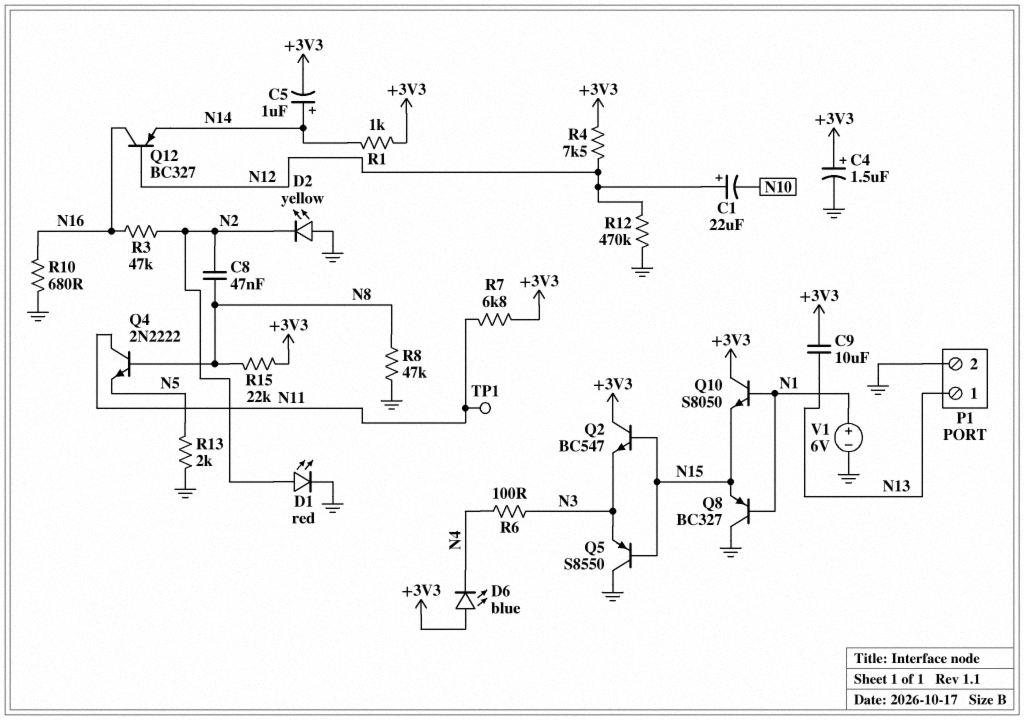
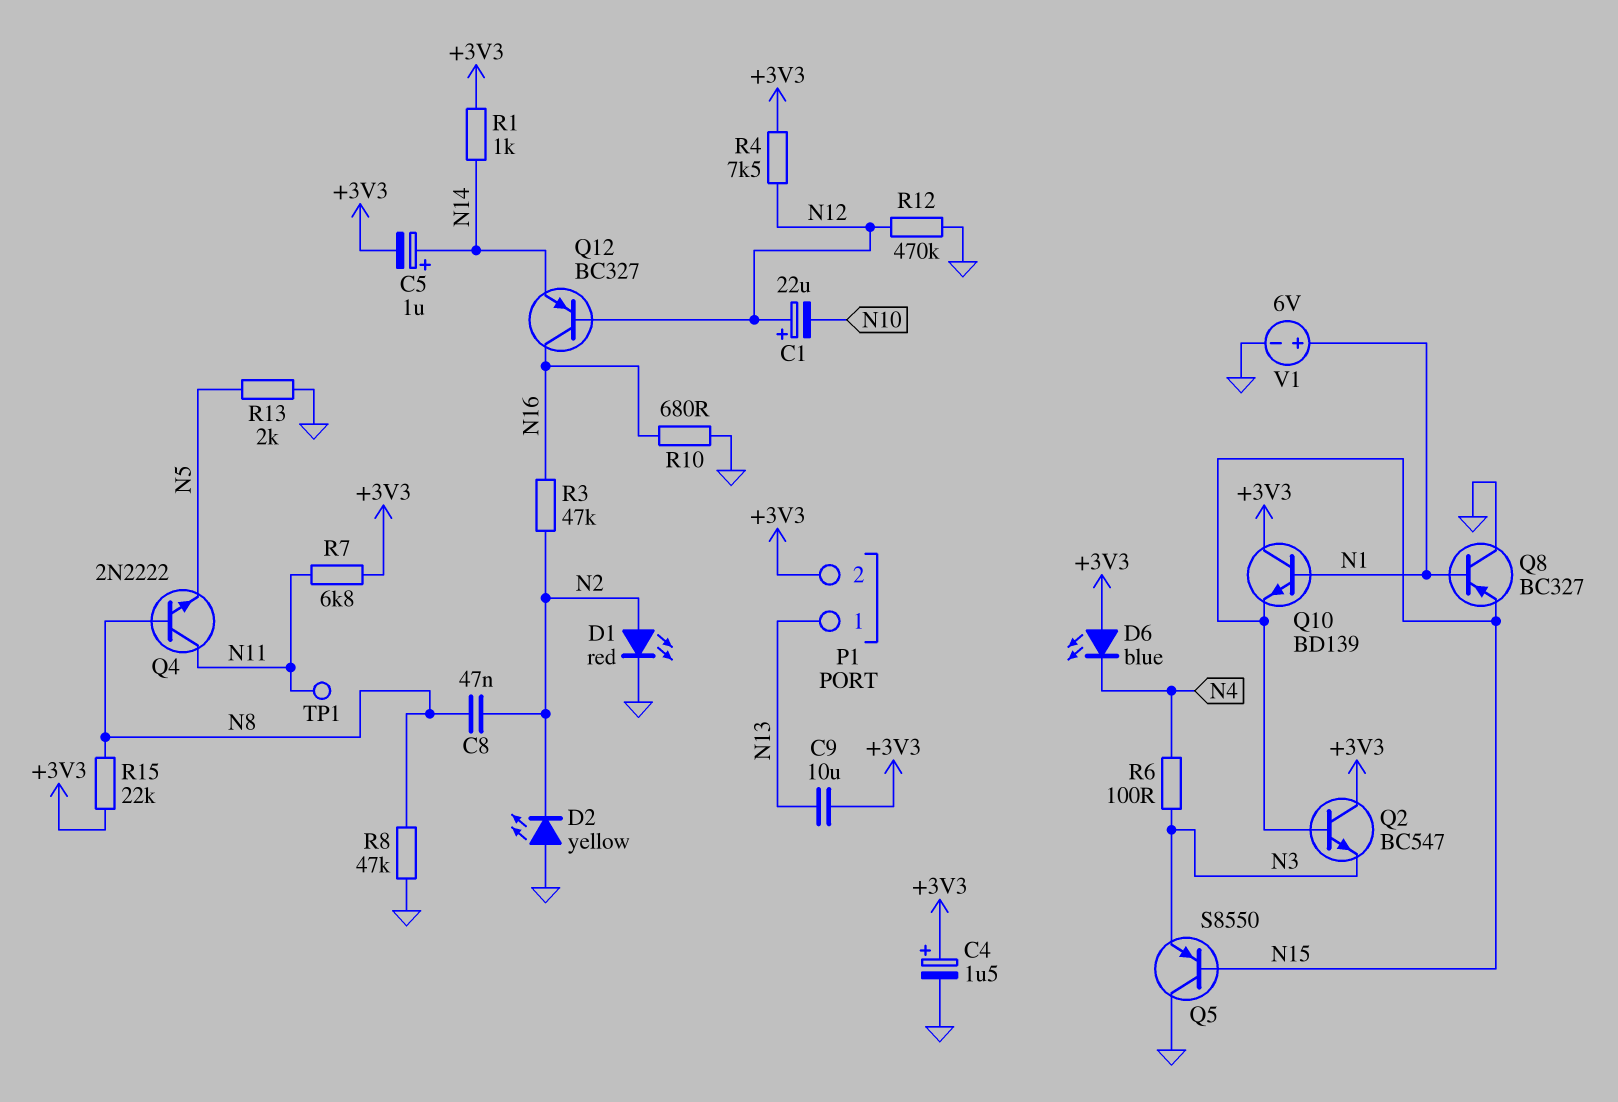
P1 pin 2: GND -> +3V3
Q10: NPN S8050 (B N1, C +3V3, E N15) -> NPN BD139 (B N1, C +3V3, E N15)

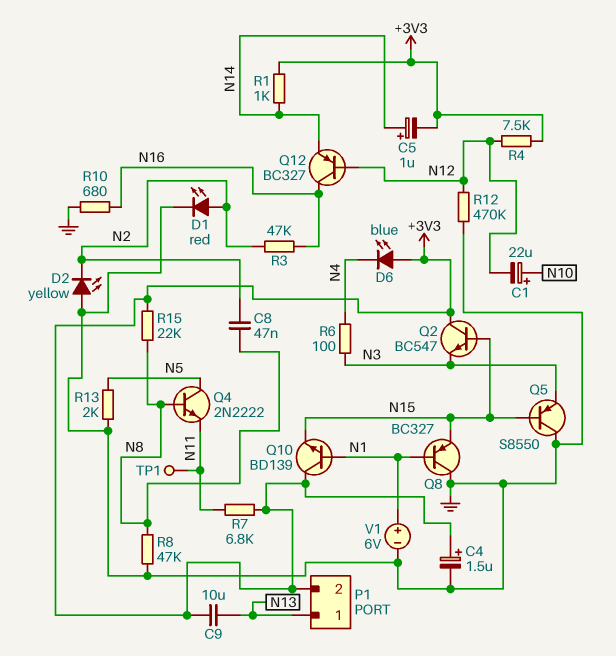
C1: 22uF (plus N12, minus N10) -> 22uF (plus N10, minus N12)
Q4: NPN 2N2222 (B N8, C N11, E N5) -> NPN 2N2222 (B N8, C N5, E N11)

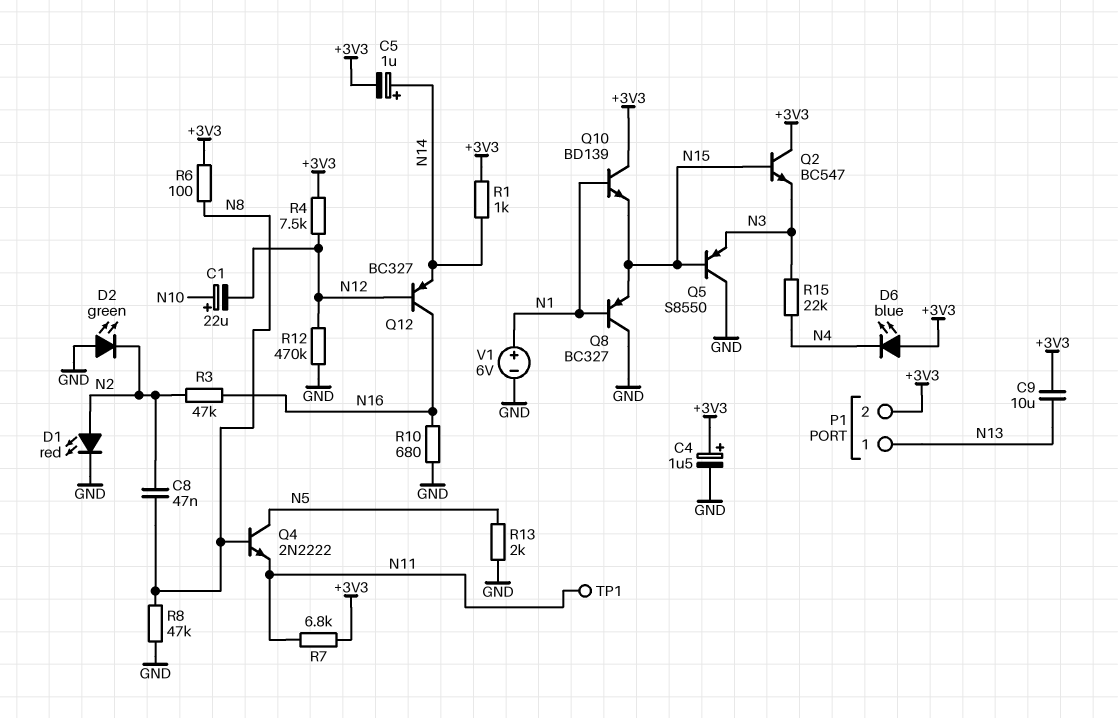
D2: LED yellow (A GND, K N2) -> LED green (A GND, K N2)
R6: 100 (N3, N4) -> 100 (+3V3, N8)
R15: 22k (+3V3, N8) -> 22k (N3, N4)

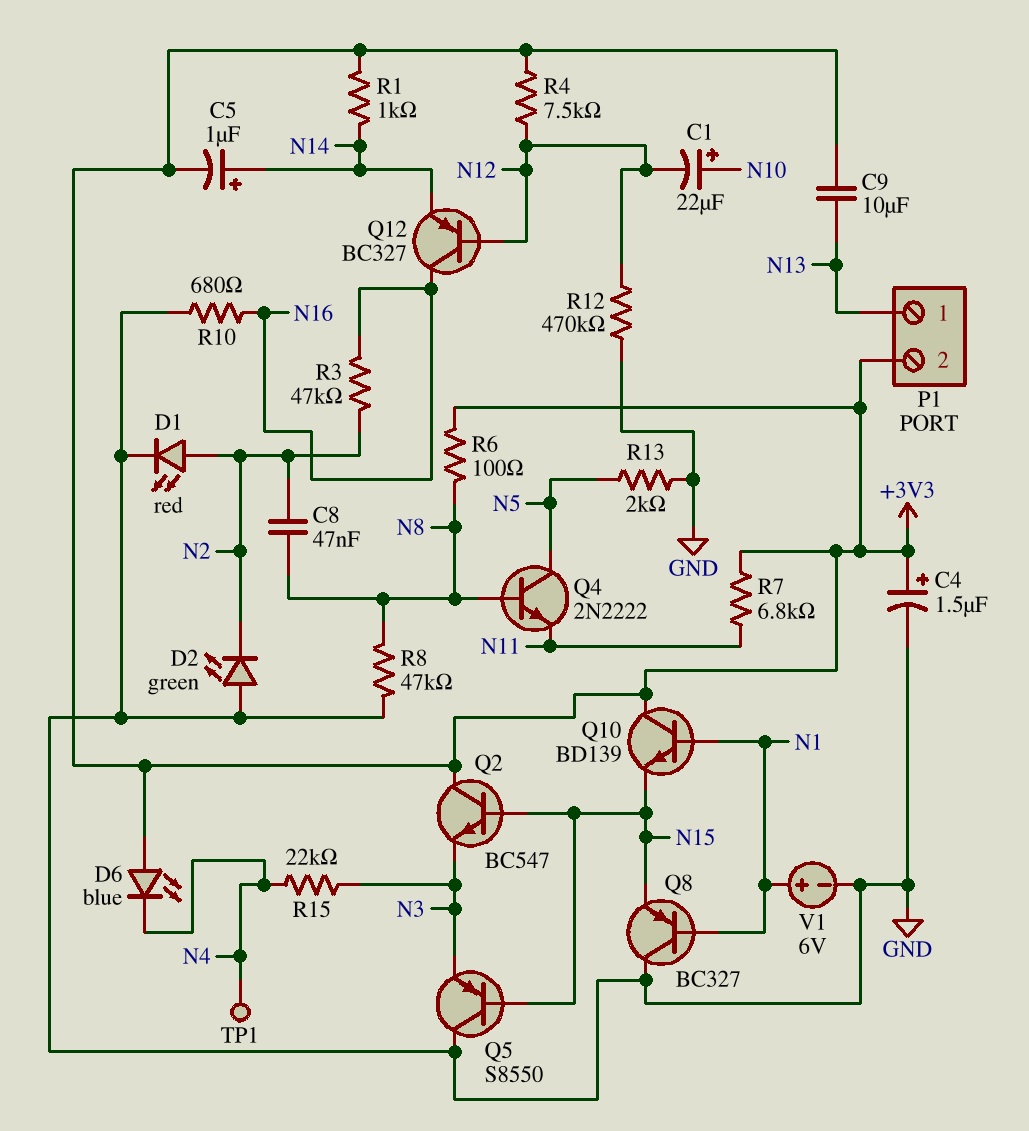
TP1: test point (N11) -> test point (N4)

